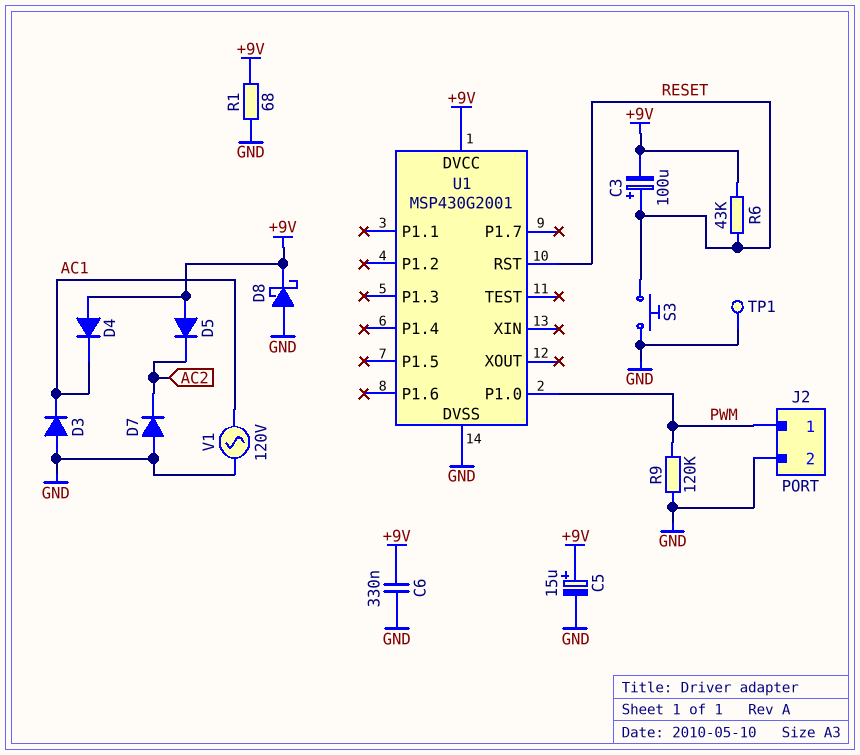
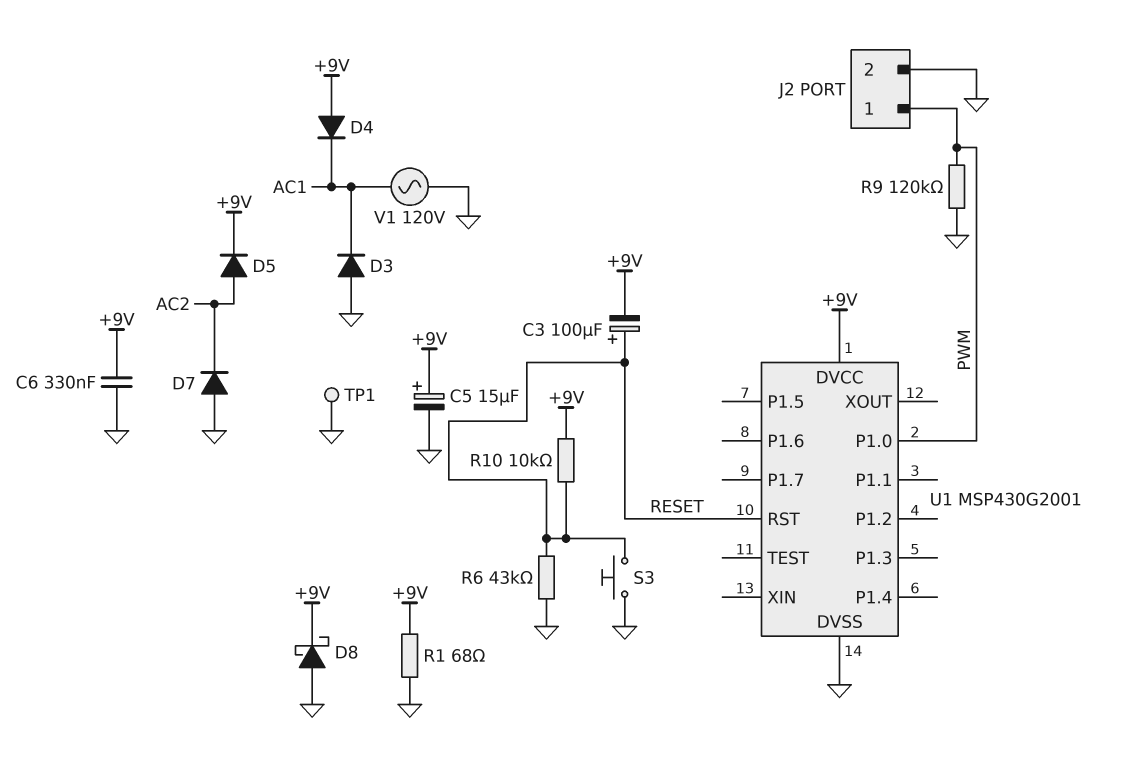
D5: diode (A +9V, K AC2) -> diode (A AC2, K +9V)
R6: 43k (+9V, RESET) -> 43k (GND, RESET)
R10: none -> 10k (+9V, RESET)

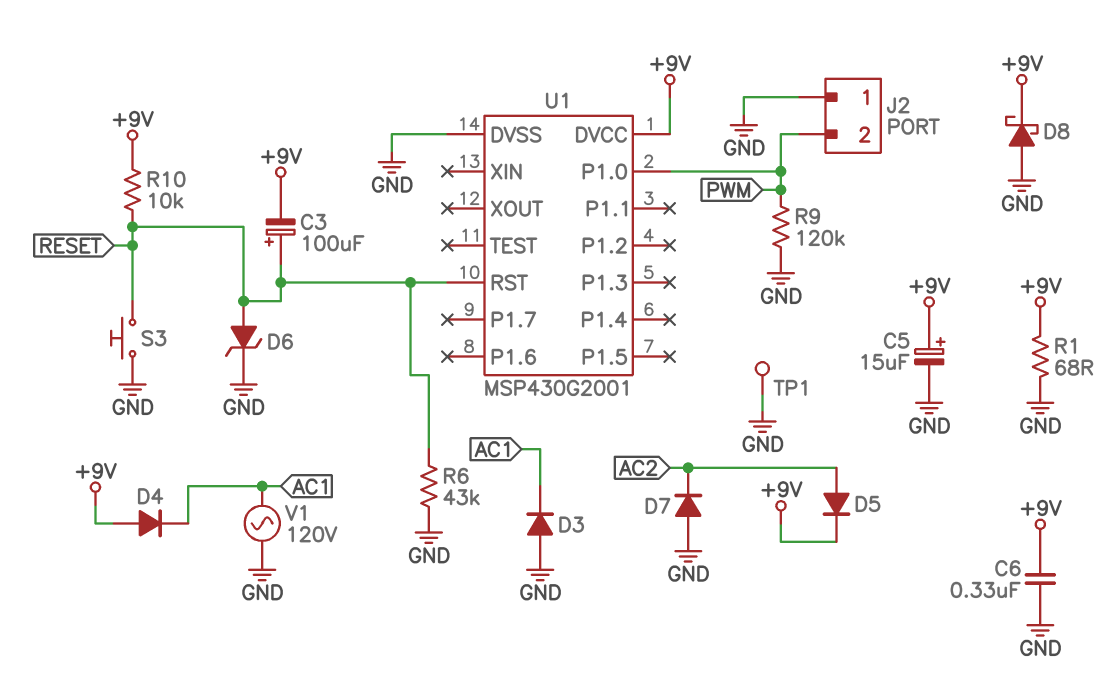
D6: none -> zener (A RESET, K GND)
J2 pin 1: PWM -> GND
J2 pin 2: GND -> PWM

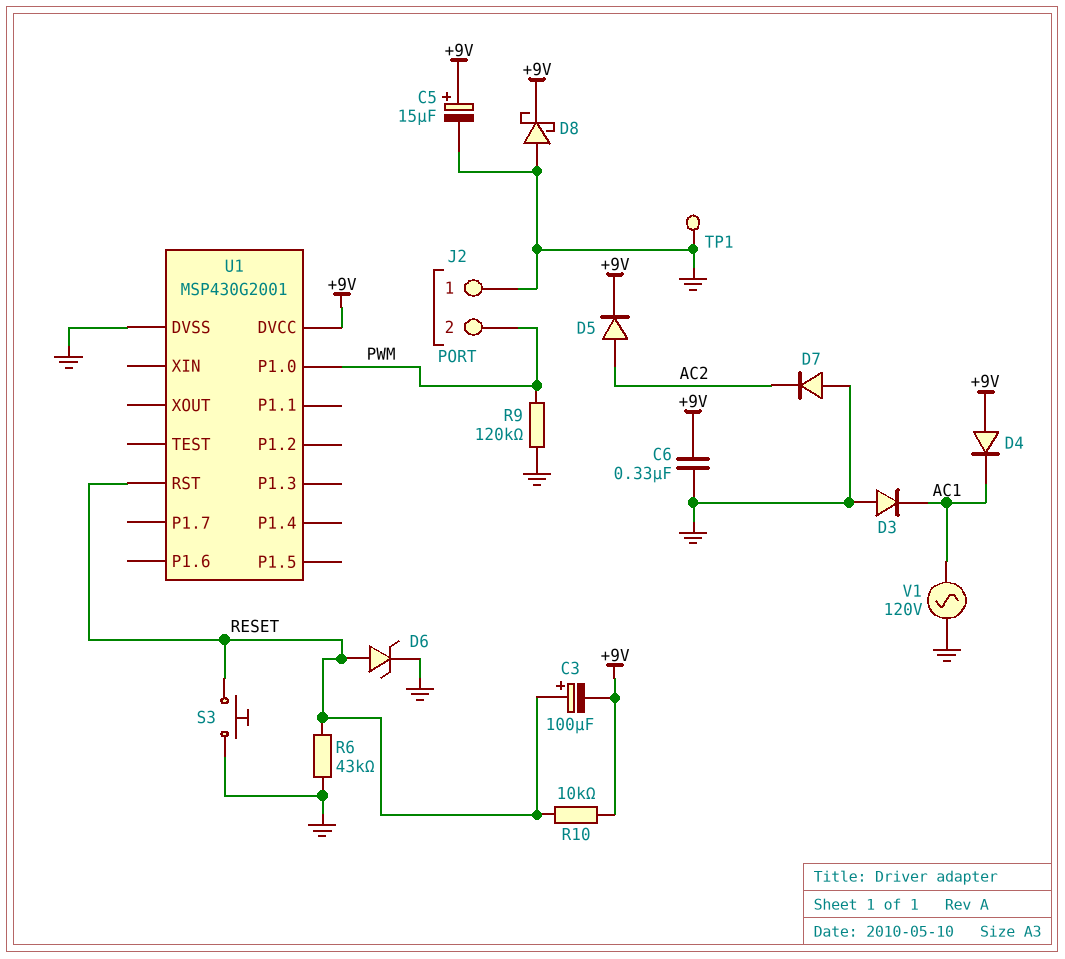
R1: 68 (+9V, GND) -> none

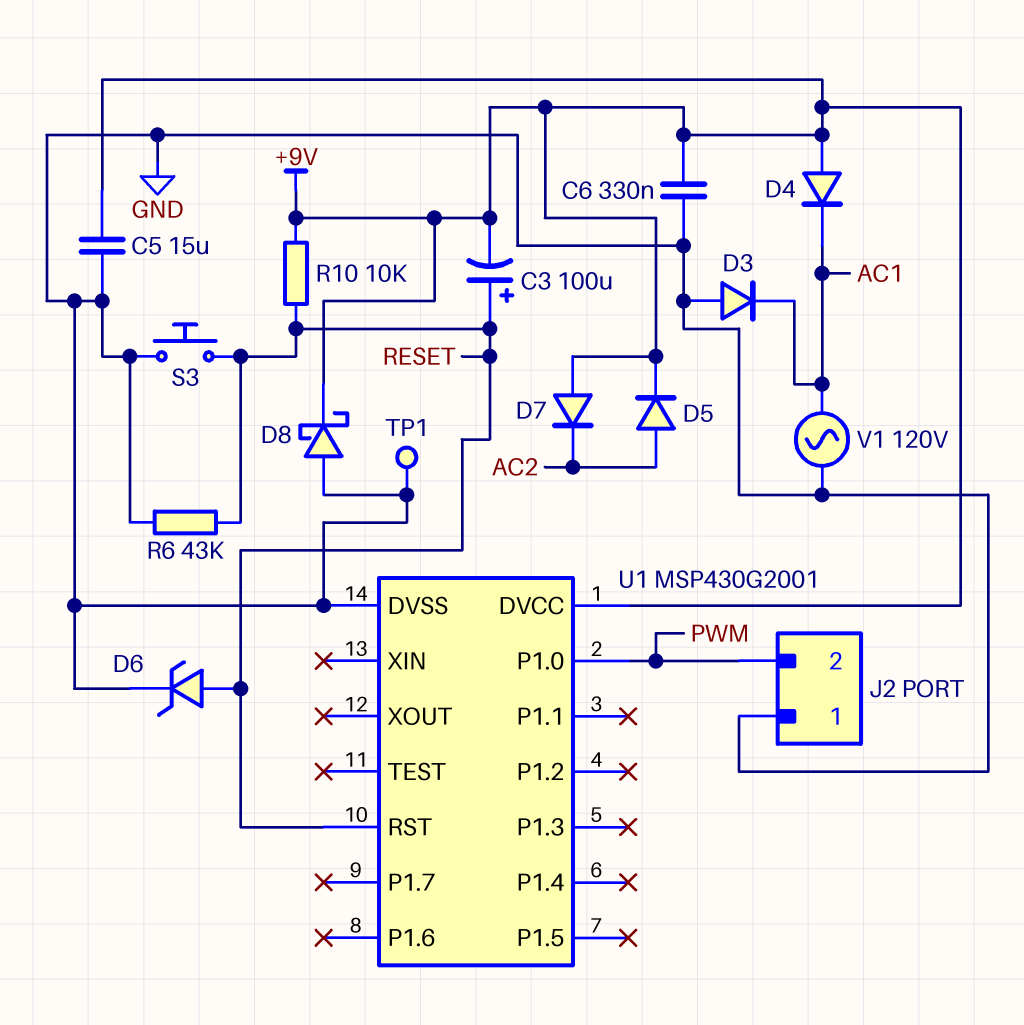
C5: 15uF (plus +9V, minus GND) -> 15uF (+9V, GND)
D7: diode (A GND, K AC2) -> diode (A +9V, K AC2)
R9: 120k (GND, PWM) -> none

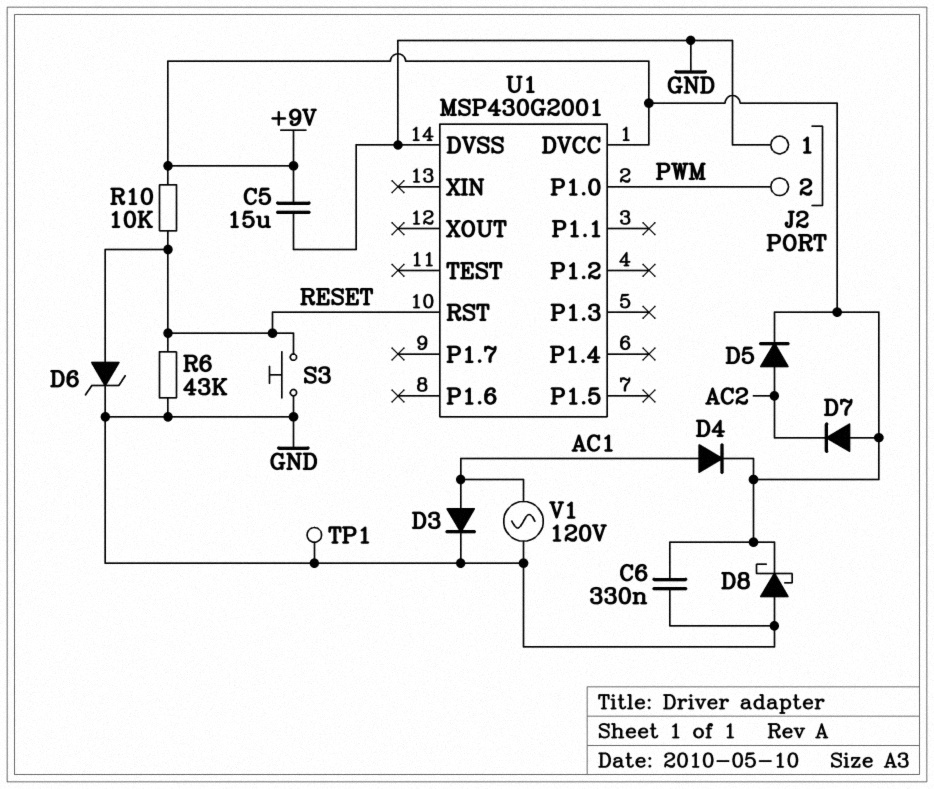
C3: 100uF (plus RESET, minus +9V) -> none
D3: diode (A GND, K AC1) -> diode (A AC1, K GND)
D4: diode (A +9V, K AC1) -> diode (A AC1, K +9V)

